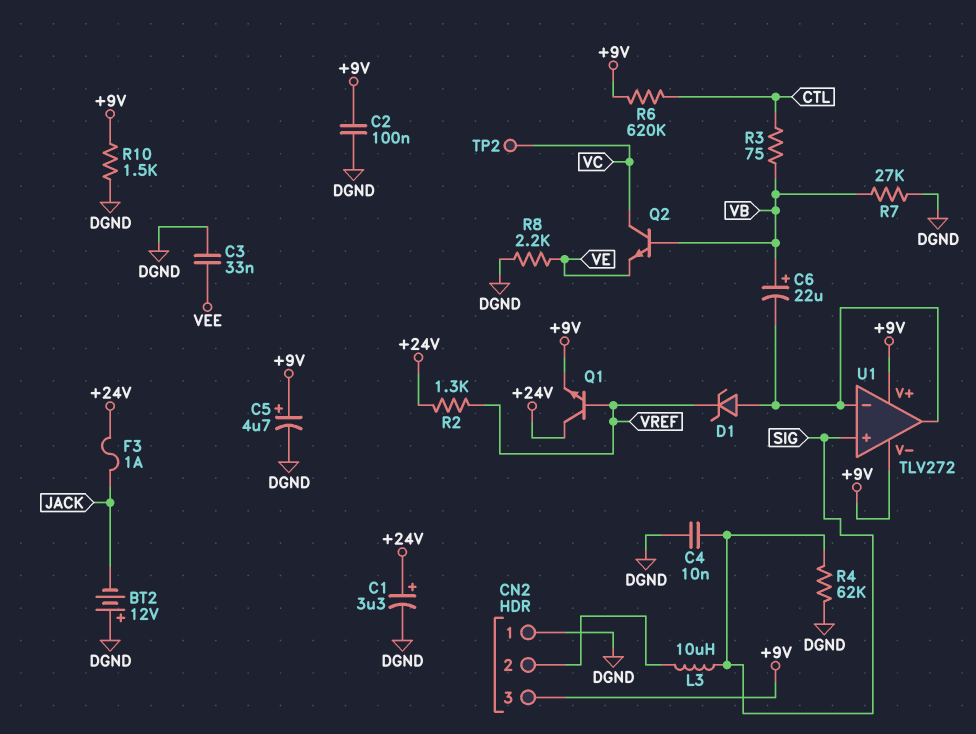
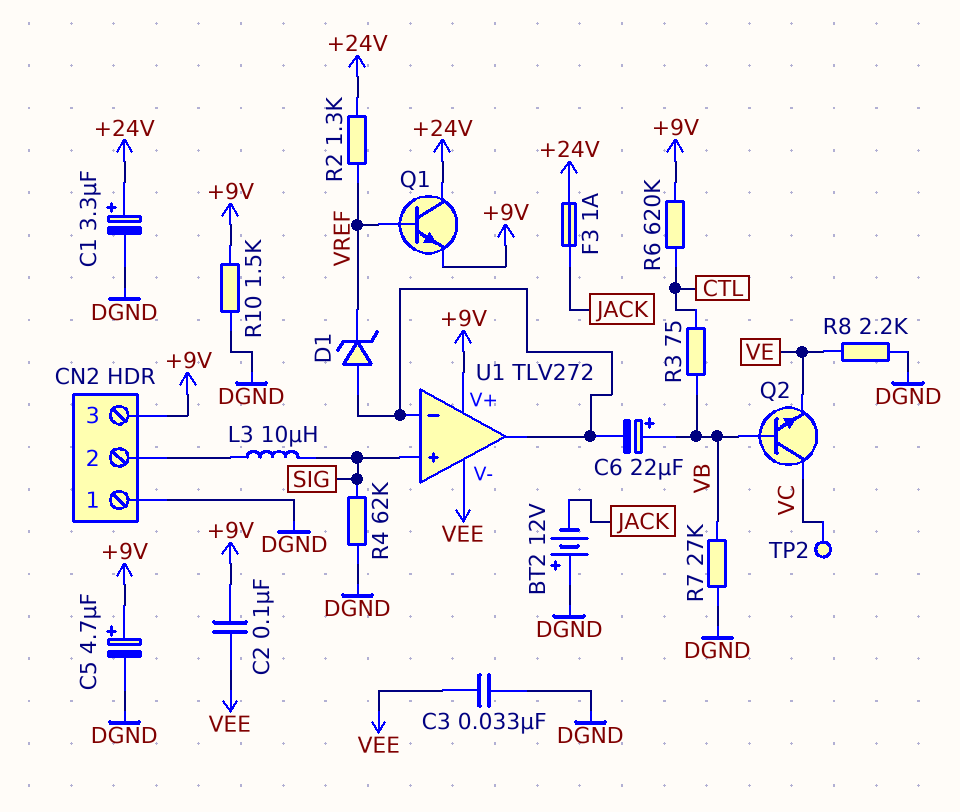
C2: 100nF (+9V, DGND) -> 100nF (+9V, VEE)
C4: 10nF (DGND, SIG) -> none
U1 pin V-: +9V -> VEE

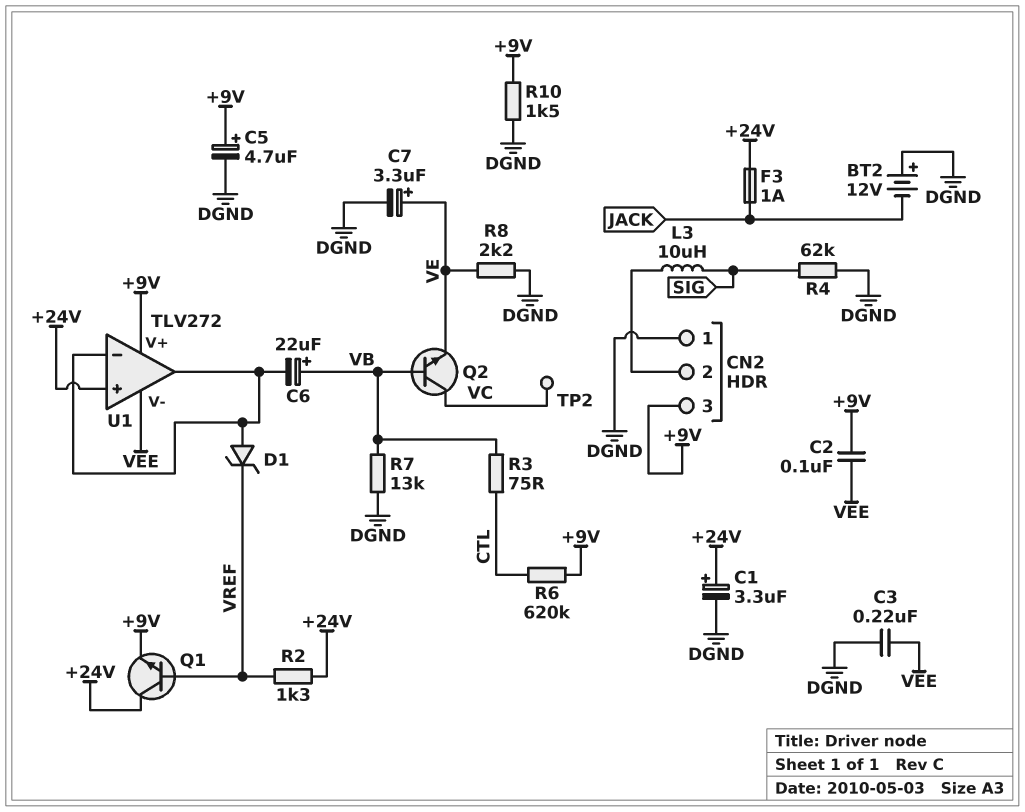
C3: 33nF (DGND, VEE) -> 220nF (DGND, VEE)
C7: none -> 3.3uF (plus VE, minus DGND)
R7: 27k (DGND, VB) -> 13k (DGND, VB)
U1 pin in+: SIG -> +24V

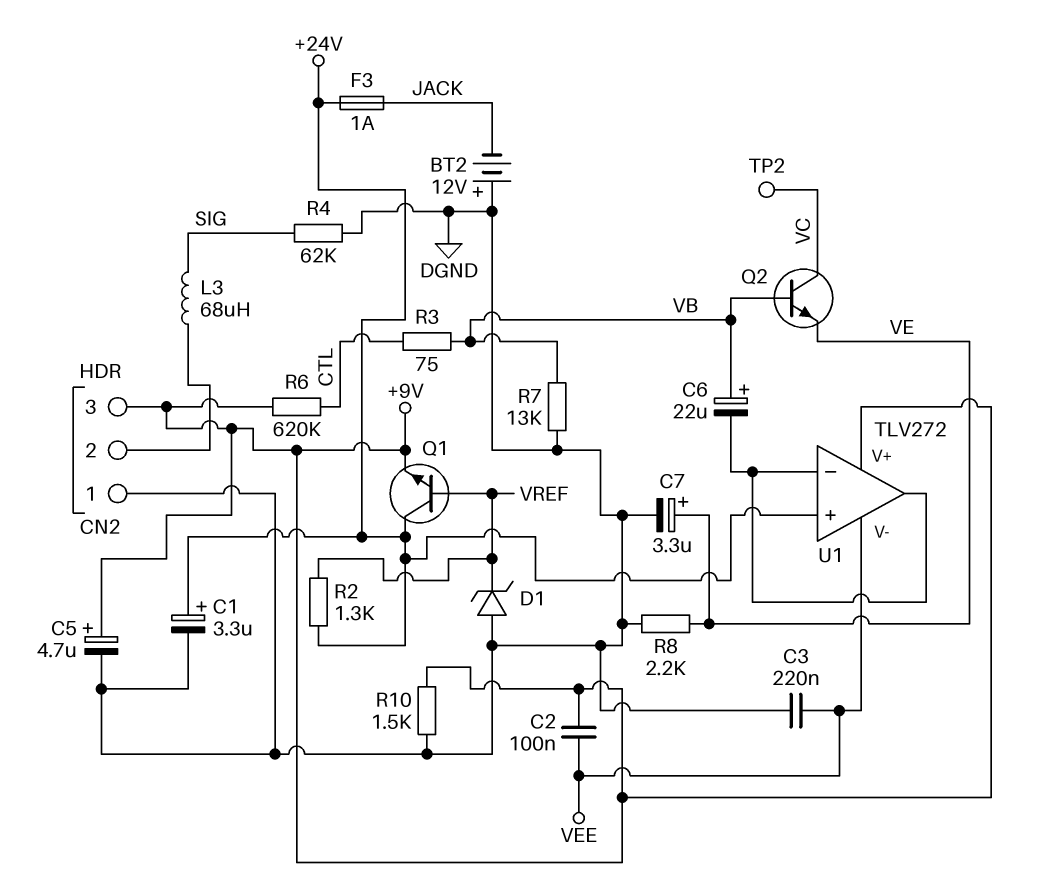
D1: zener (A U1/in-, K VREF) -> zener (A DGND, K VREF)
L3: 10uH (CN2/2, SIG) -> 68uH (CN2/2, SIG)

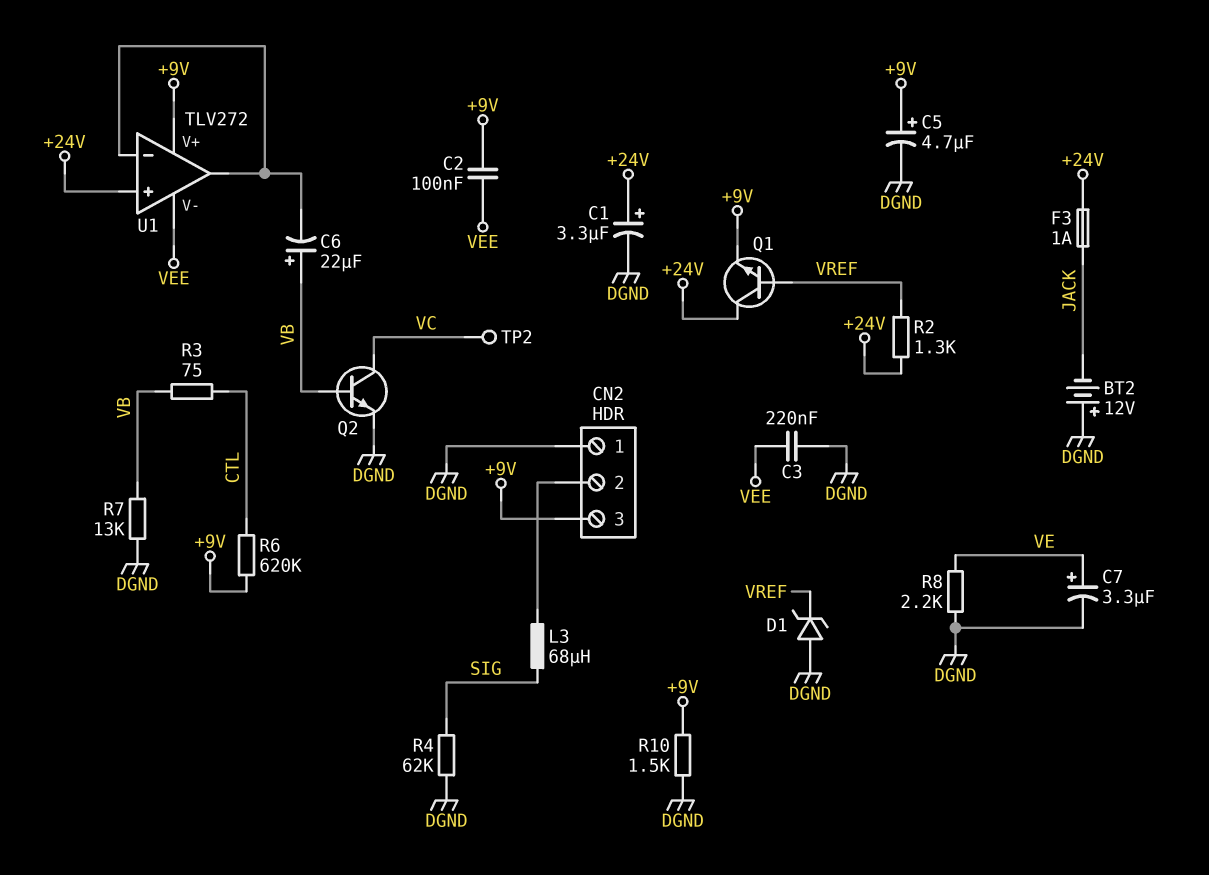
Q2: NPN (B VB, C VC, E VE) -> NPN (B VB, C VC, E DGND)

